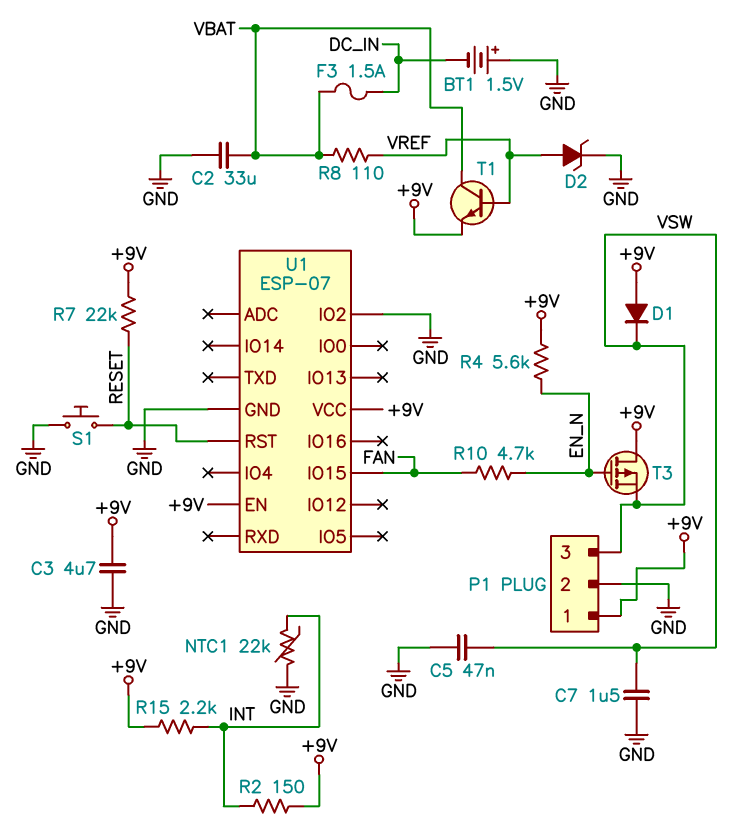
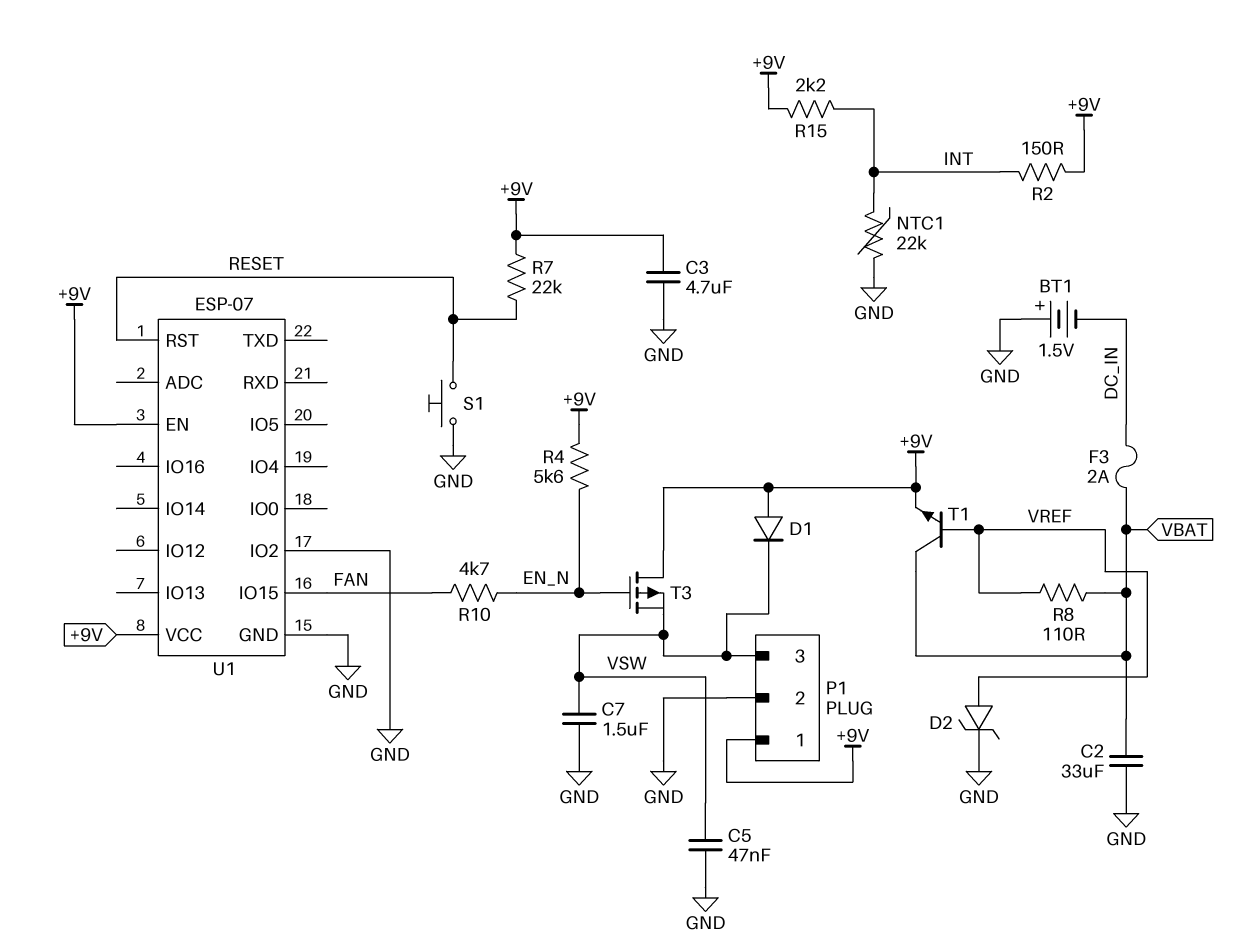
F3: 1.5A (DC_IN, VBAT) -> 2A (DC_IN, VBAT)

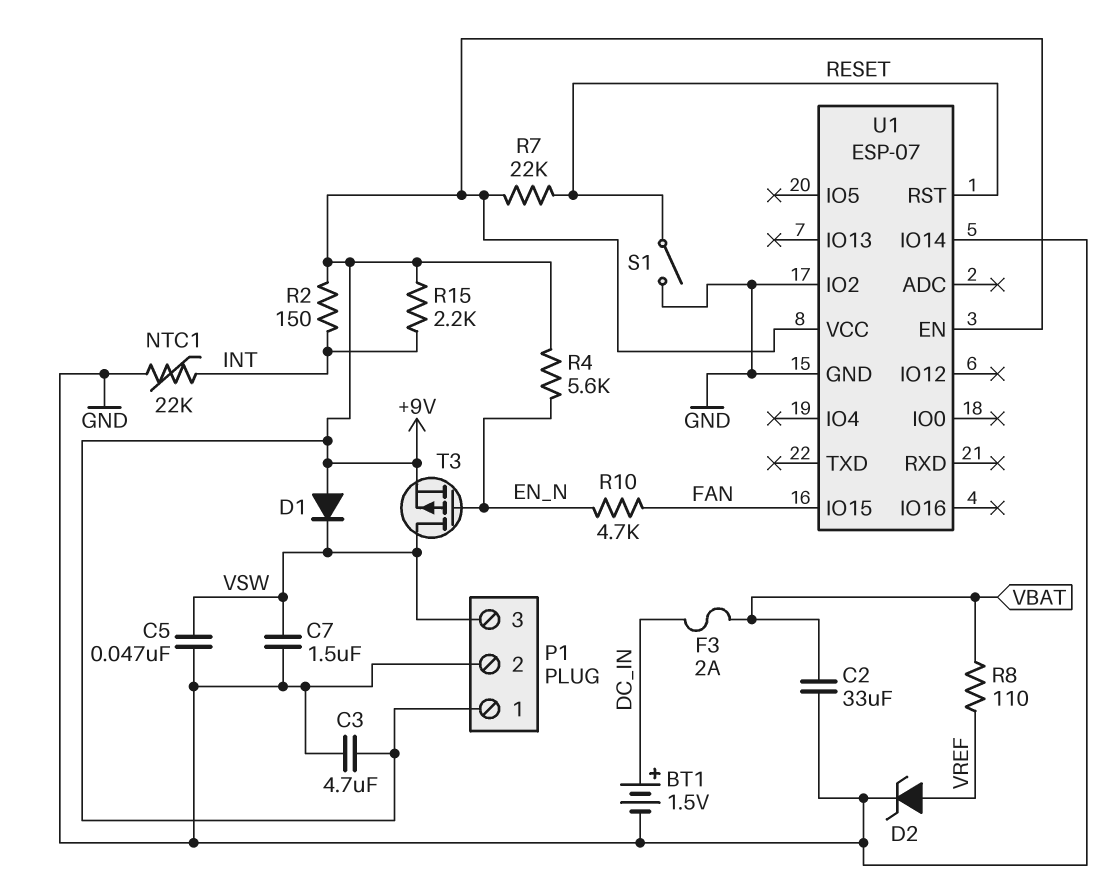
BT1: 1.5V (plus GND, minus DC_IN) -> 1.5V (plus DC_IN, minus GND)
S1: button (GND, RESET) -> switch (GND, RESET)
T1: NPN (B VREF, C VBAT, E +9V) -> none
T3: PMOS (G EN_N, D +9V, S VSW) -> PMOS (G EN_N, D VSW, S +9V)
U1 pin IO14: none -> GND

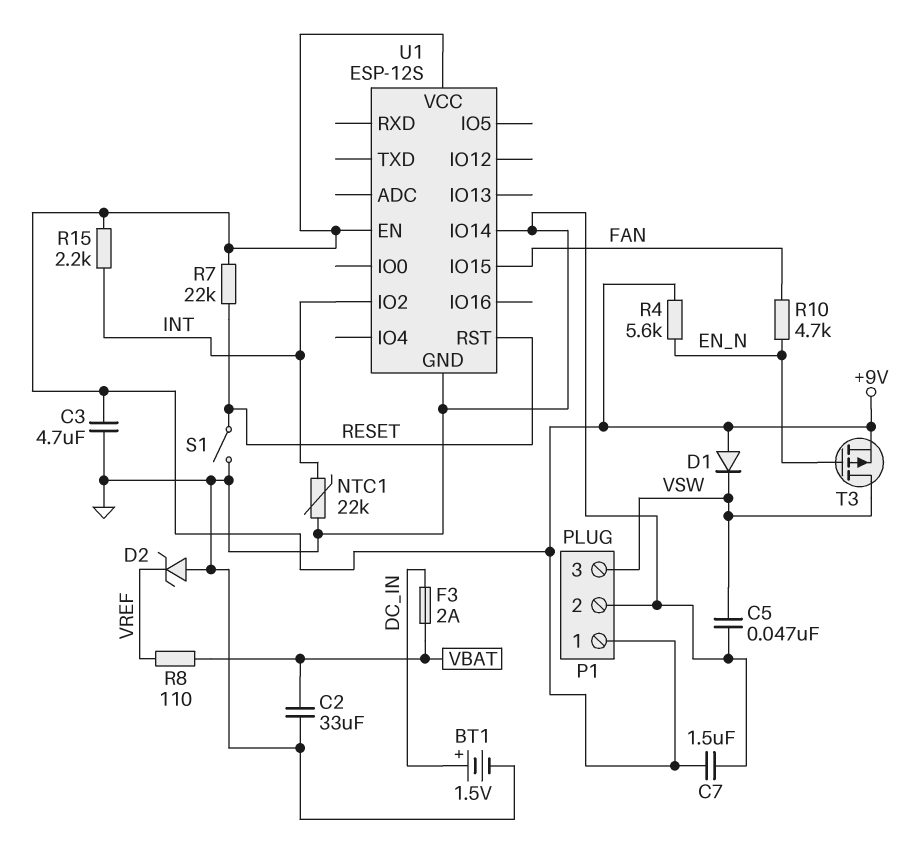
C7: 1.5uF (GND, VSW) -> 1.5uF (+9V, GND)
D2: zener (A VREF, K GND) -> zener (A GND, K VREF)
R2: 150 (+9V, INT) -> none
U1: ESP-07 -> ESP-12S
U1 pin IO2: GND -> INT

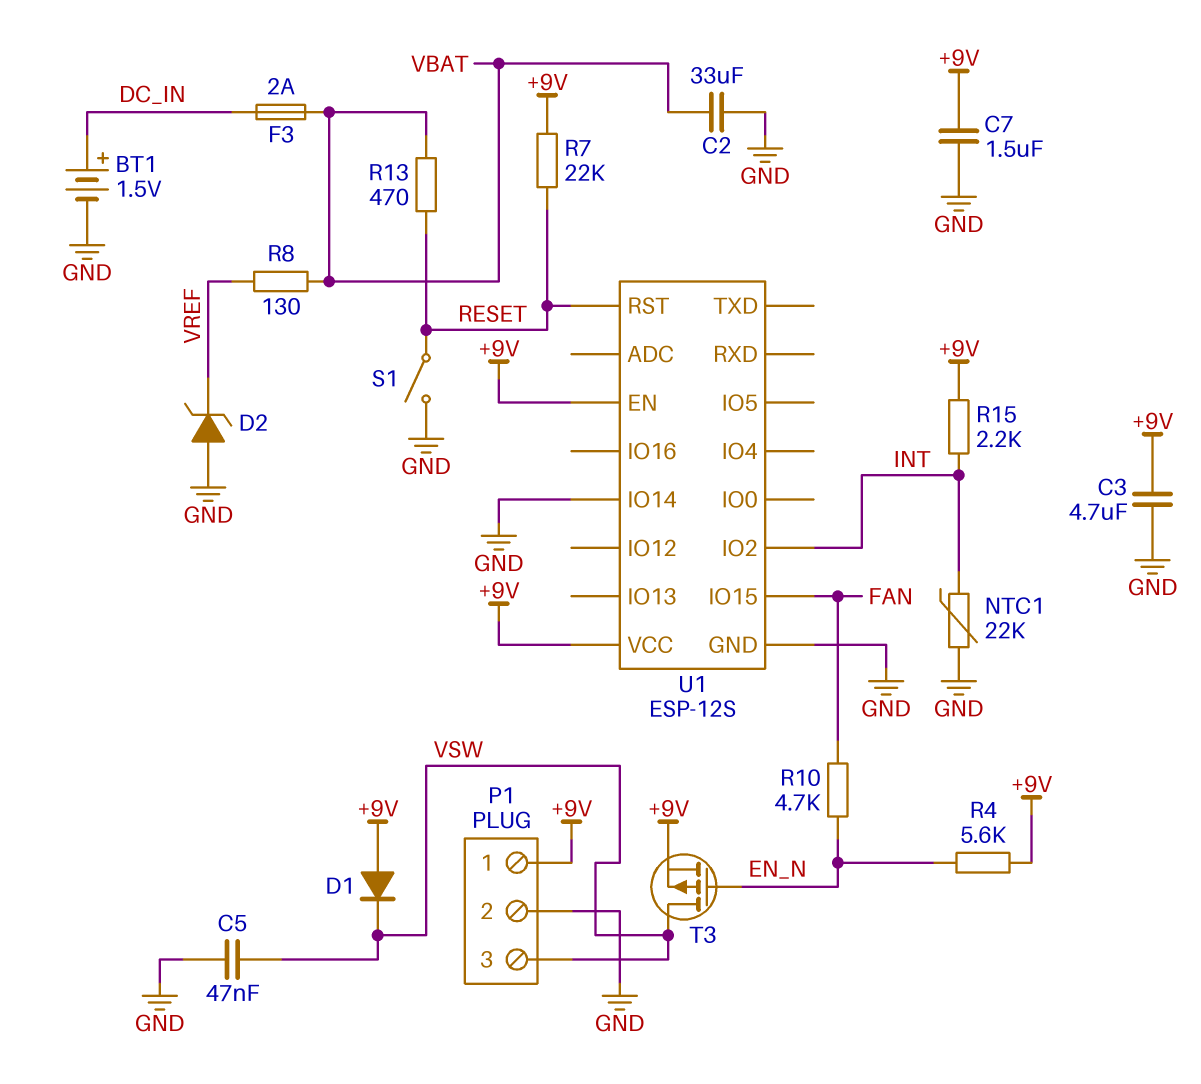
R8: 110 (VBAT, VREF) -> 130 (VBAT, VREF)
R13: none -> 470 (RESET, VBAT)

